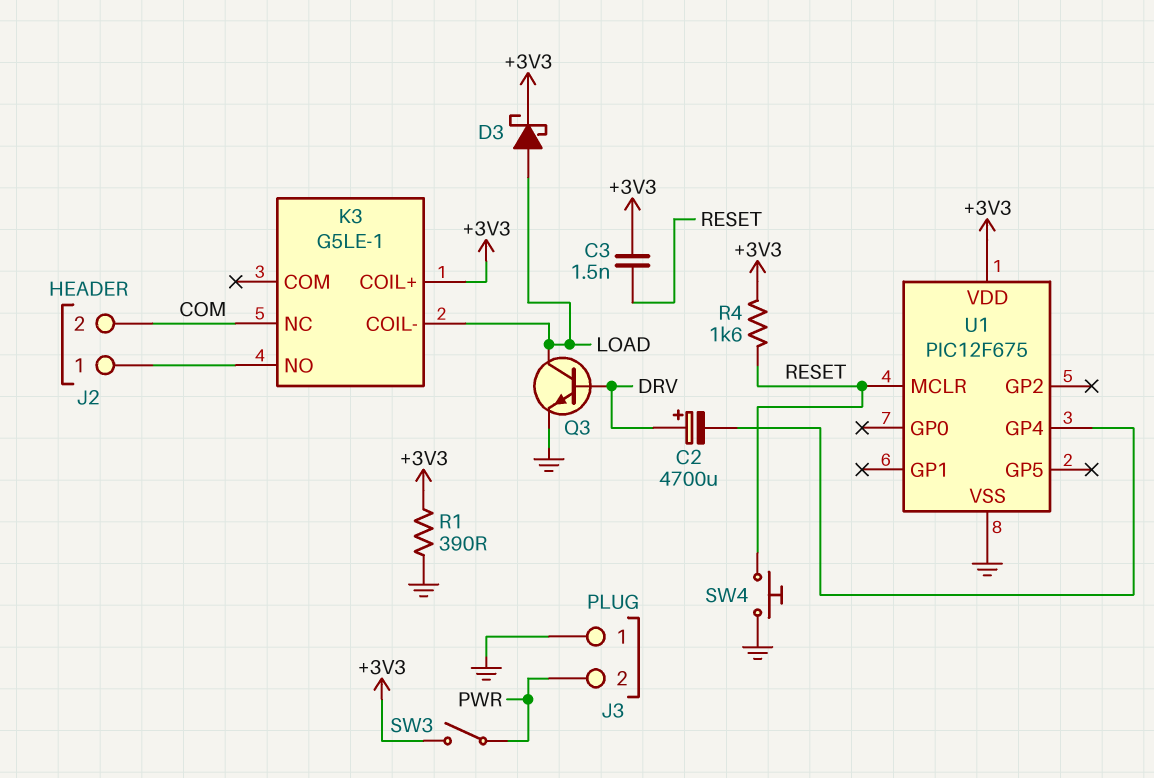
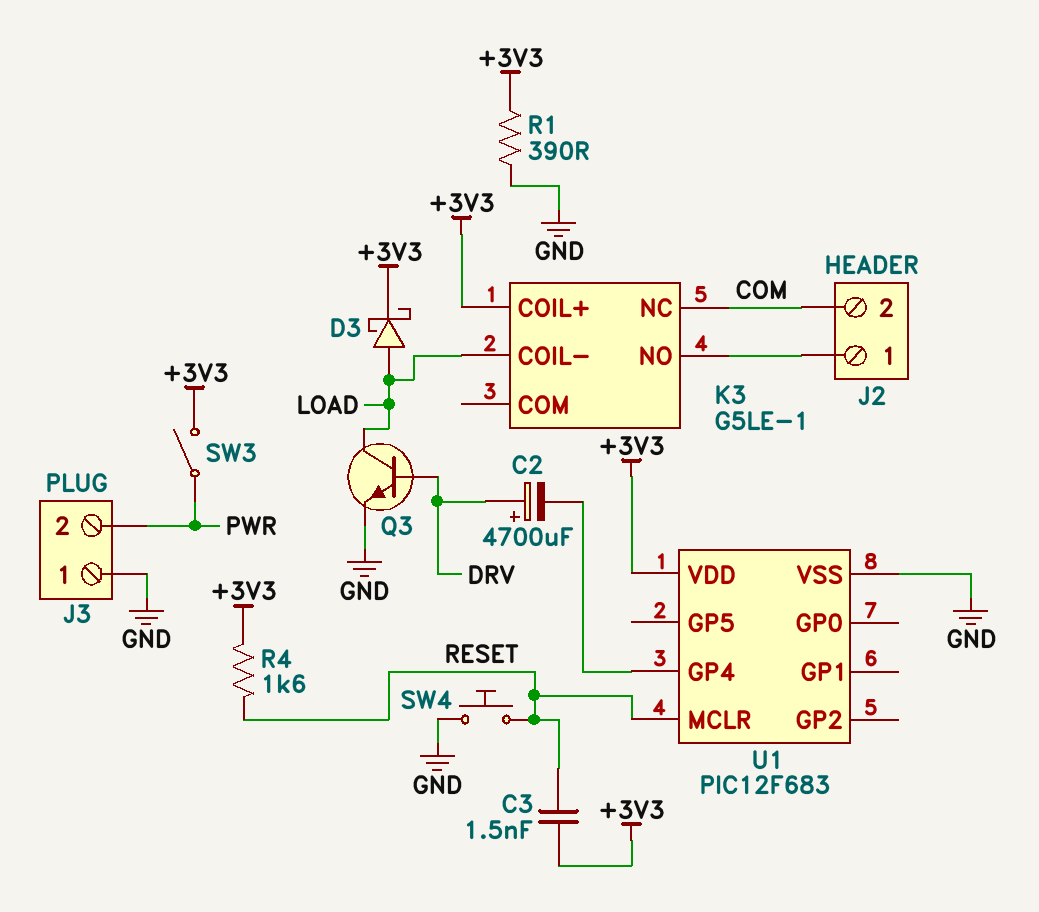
U1: PIC12F675 -> PIC12F683

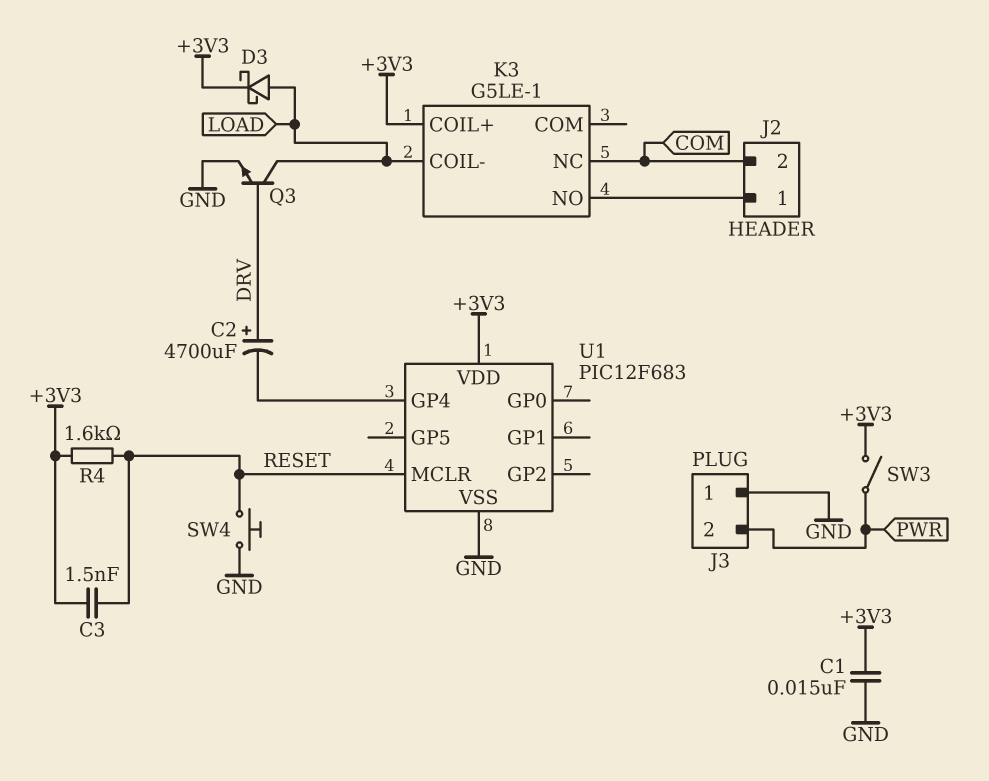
C1: none -> 15nF (+3V3, GND)
R1: 390 (+3V3, GND) -> none

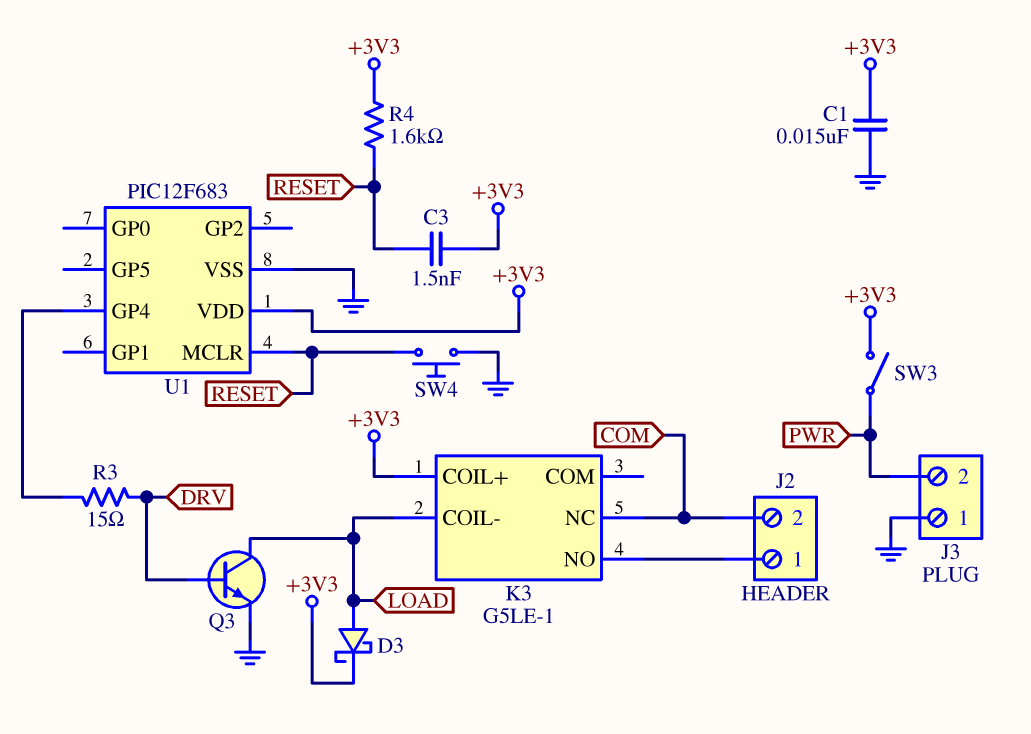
C2: 4700uF (plus DRV, minus U1/GP4) -> none
R3: none -> 15 (DRV, U1/GP4)

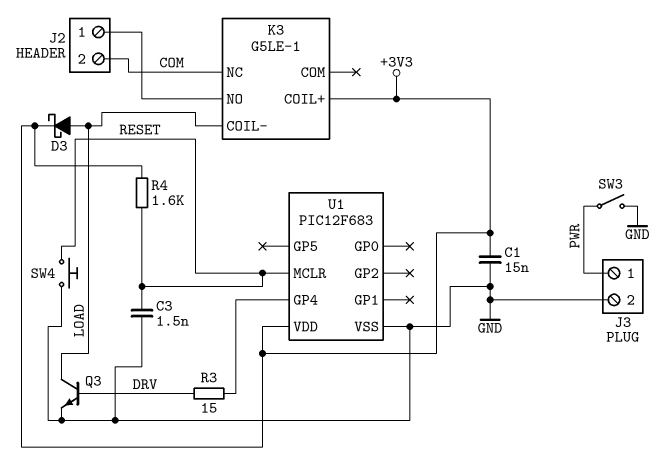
C3: 1.5nF (+3V3, RESET) -> 1.5nF (GND, RESET)
J3 pin 1: GND -> PWR
J3 pin 2: PWR -> GND
SW3: switch (+3V3, PWR) -> switch (GND, PWR)

